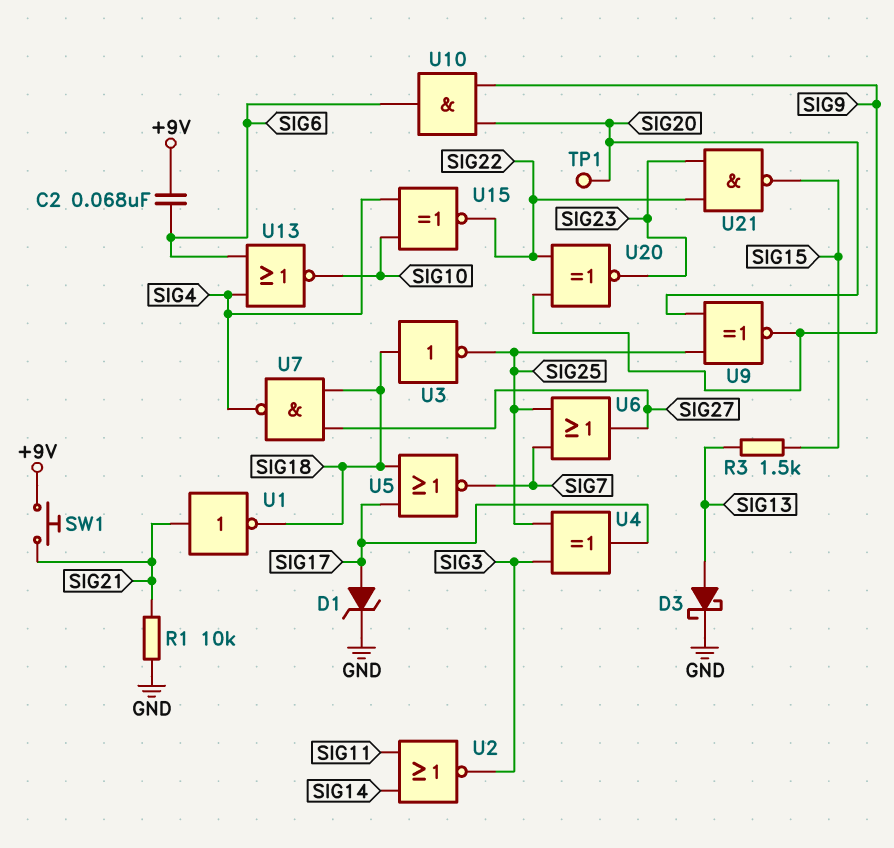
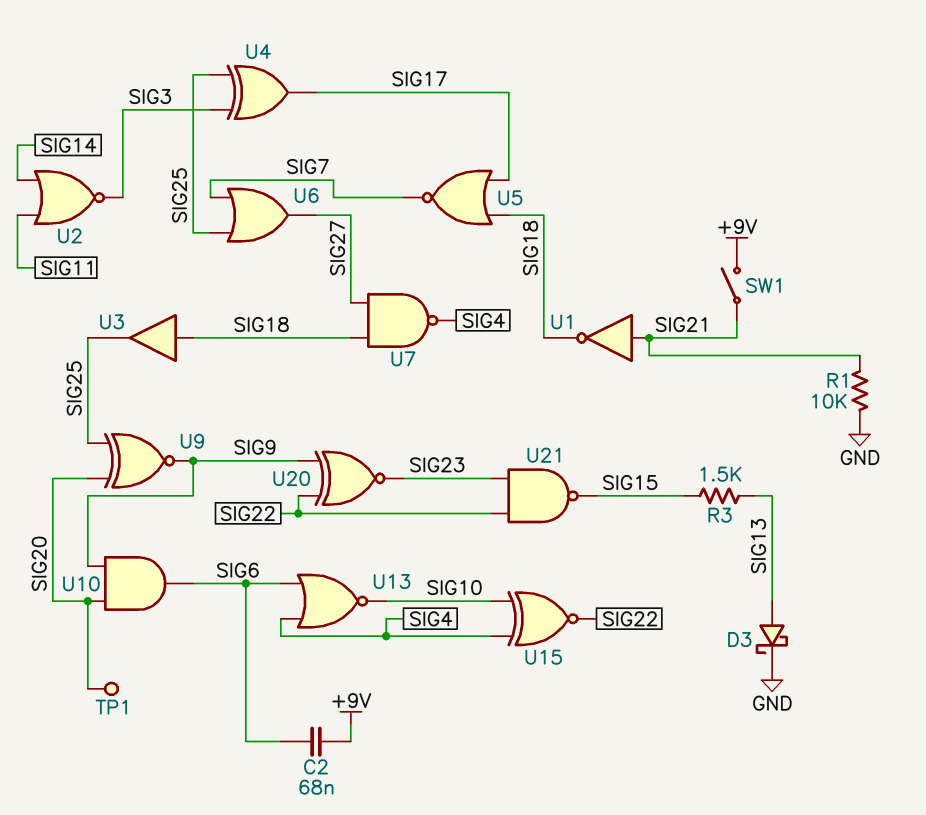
D1: zener (A SIG17, K GND) -> none
SW1: button (+9V, SIG21) -> switch (+9V, SIG21)
U3: NOT (in SIG18, out SIG25) -> buffer (in SIG18, out SIG25)

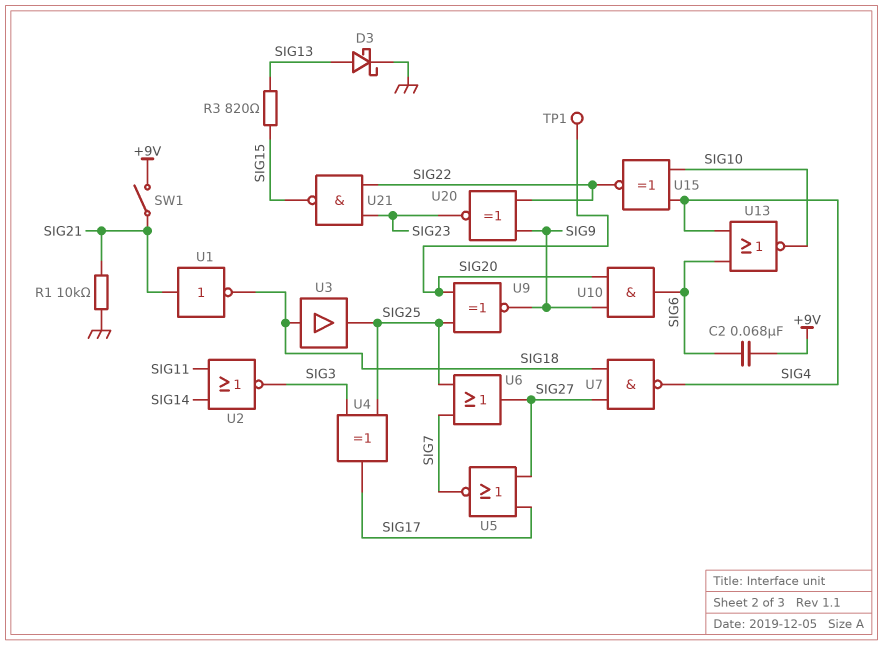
R3: 1.5k (SIG13, SIG15) -> 820 (SIG13, SIG15)
U5: NOR (in SIG17, in SIG18, out SIG7) -> NOR (in SIG17, in SIG27, out SIG7)

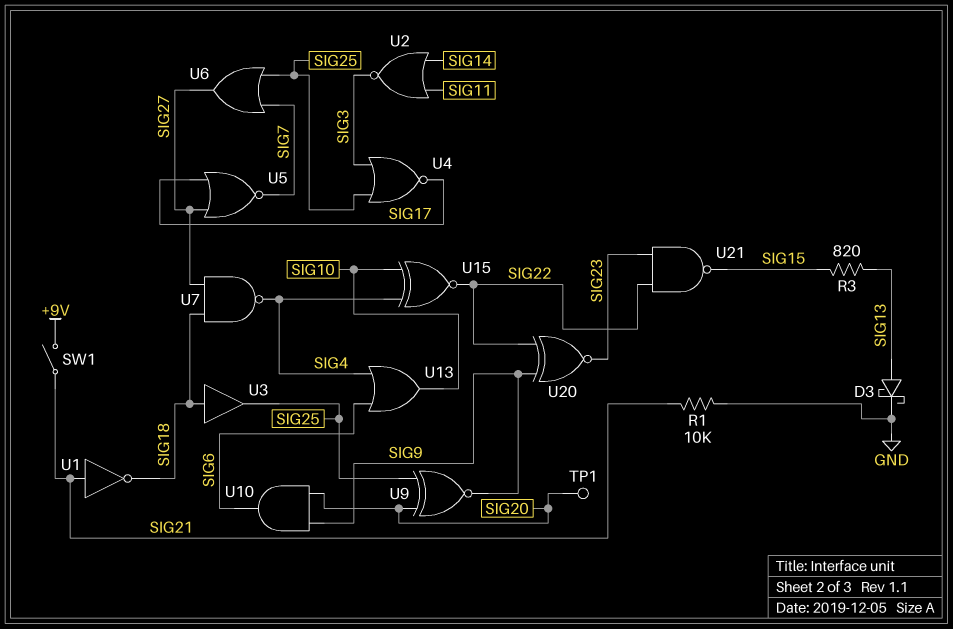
C2: 68nF (+9V, SIG6) -> none
U4: XOR (in SIG3, in SIG25, out SIG17) -> NOR (in SIG3, in SIG25, out SIG17)
U13: NOR (in SIG4, in SIG6, out SIG10) -> OR (in SIG4, in SIG6, out SIG10)

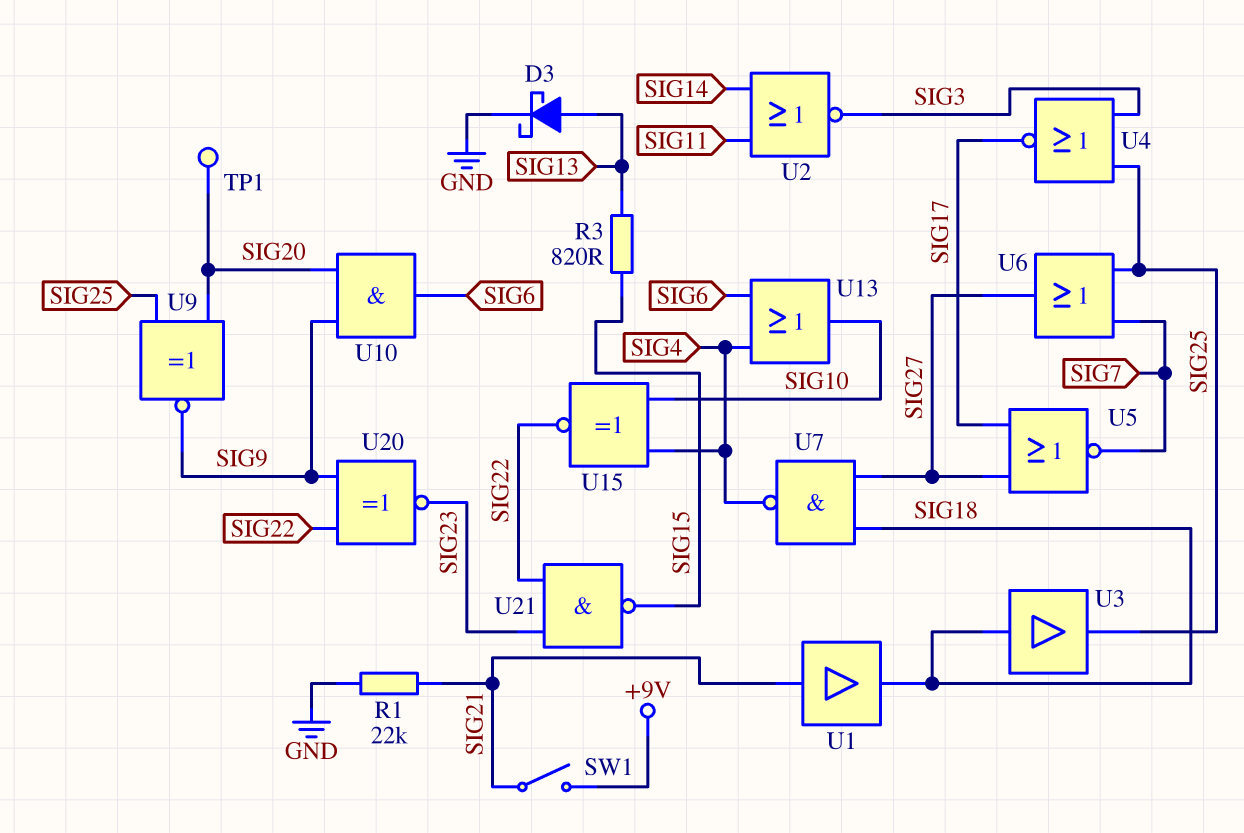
R1: 10k (GND, SIG21) -> 22k (GND, SIG21)
U1: NOT (in SIG21, out SIG18) -> buffer (in SIG21, out SIG18)

